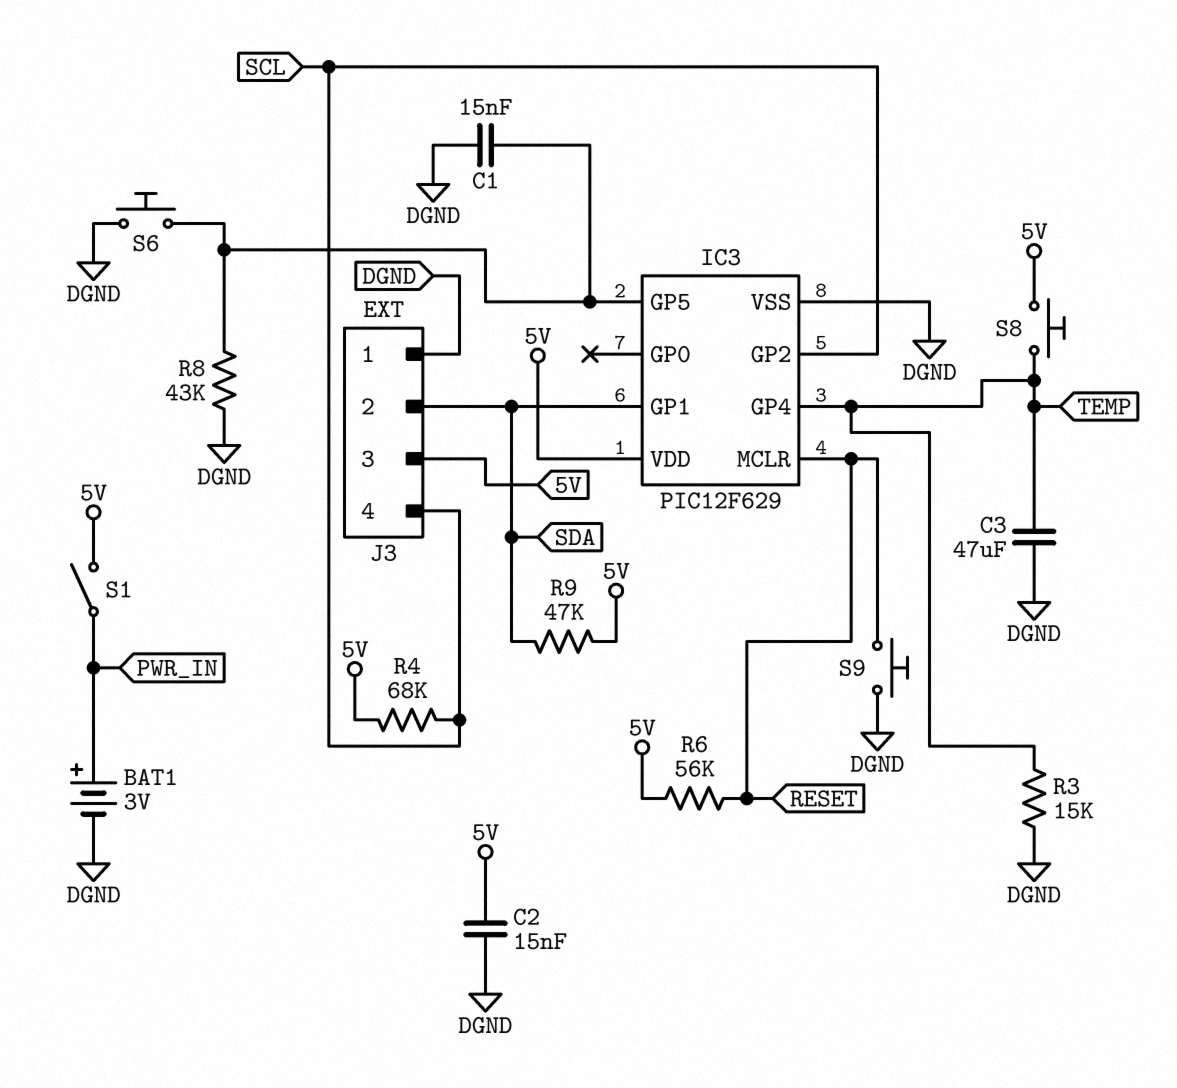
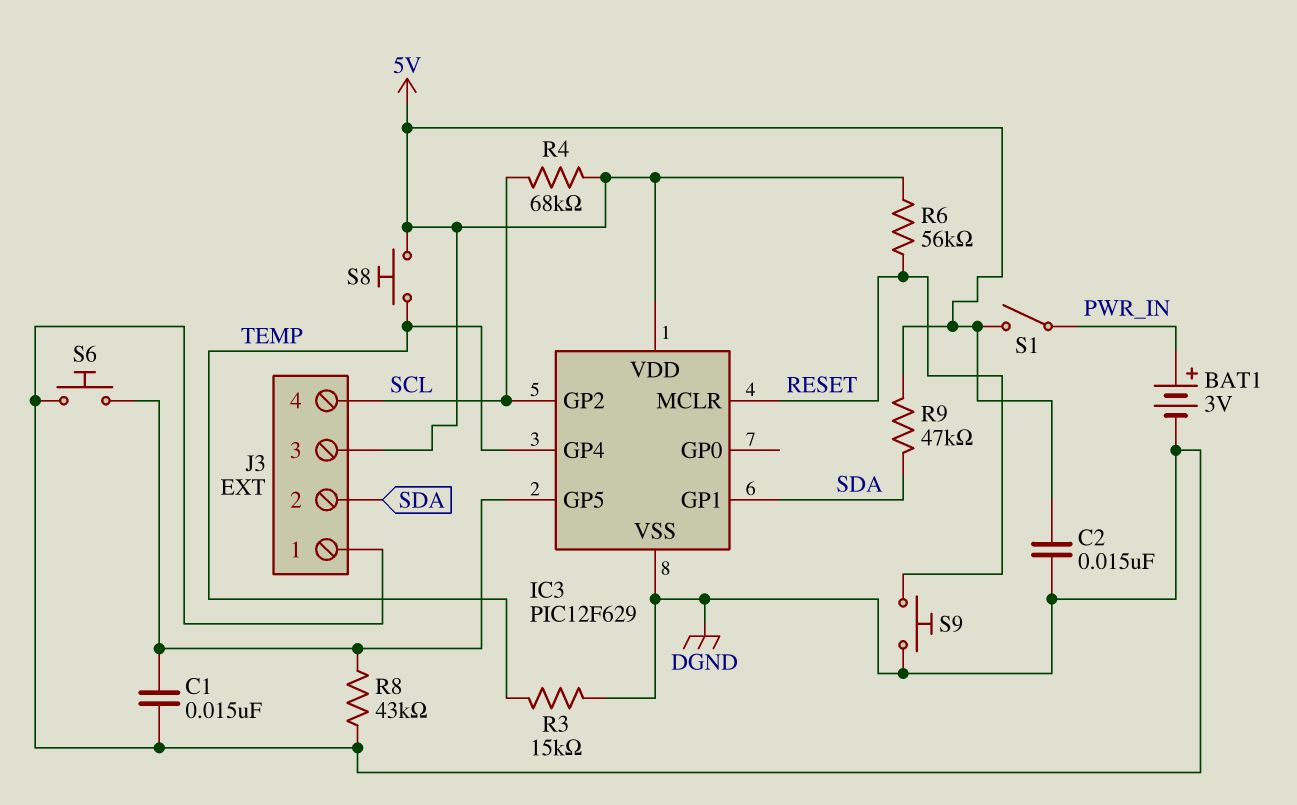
C3: 47uF (DGND, TEMP) -> none

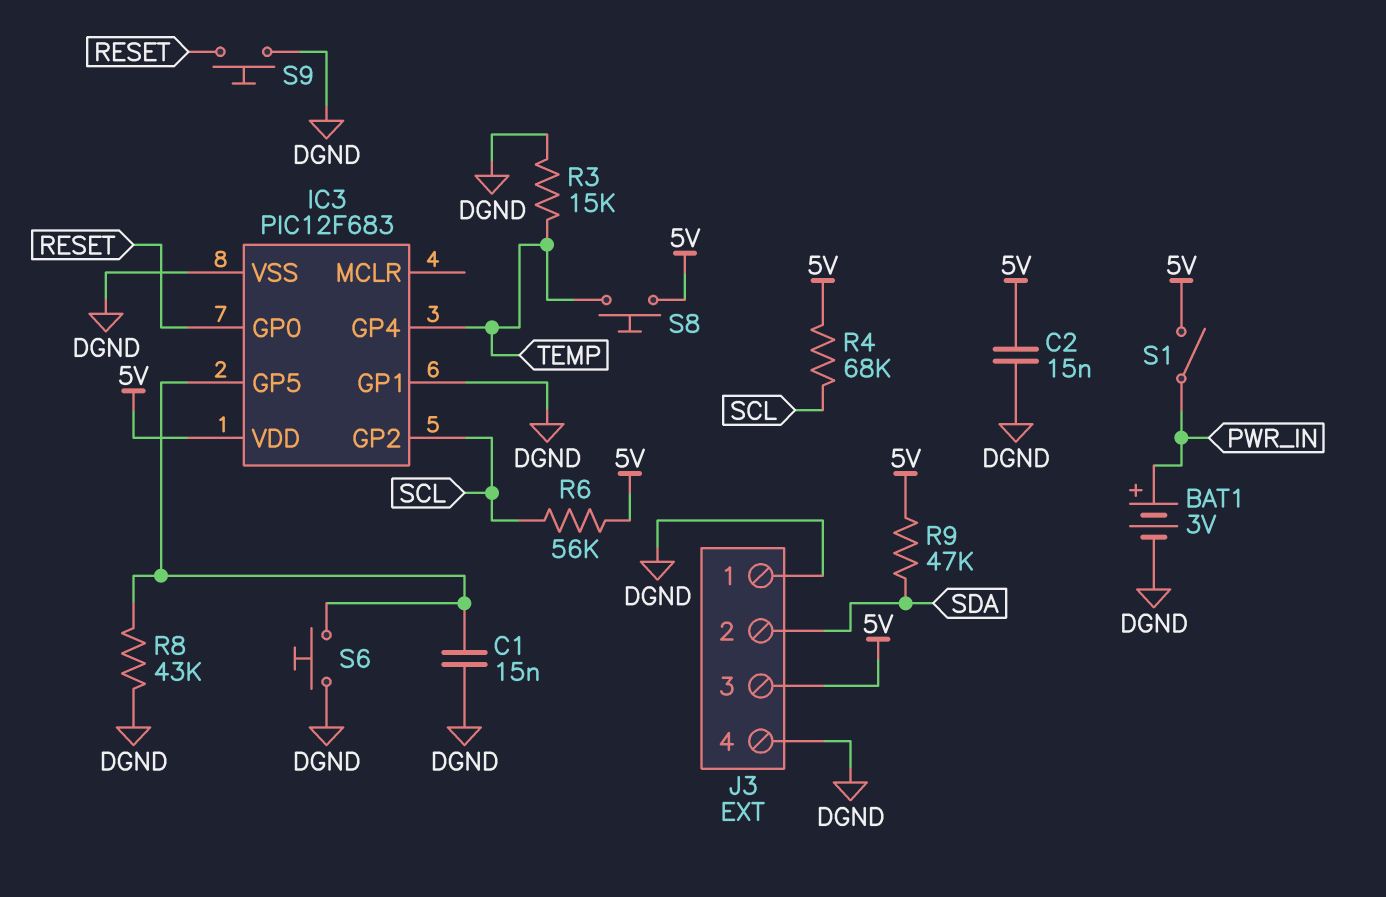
IC3: PIC12F629 -> PIC12F683
IC3 pin GP0: none -> RESET
IC3 pin GP1: SDA -> DGND
IC3 pin MCLR: RESET -> none
J3 pin 4: SCL -> DGND
R6: 56k (5V, RESET) -> 56k (5V, SCL)

